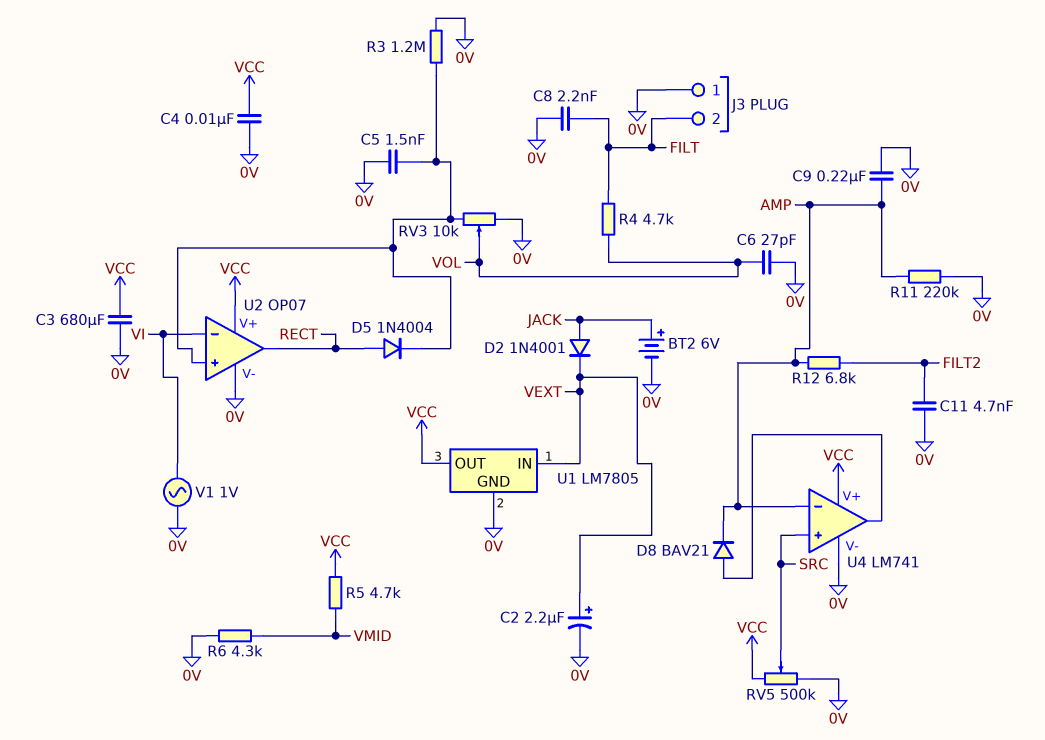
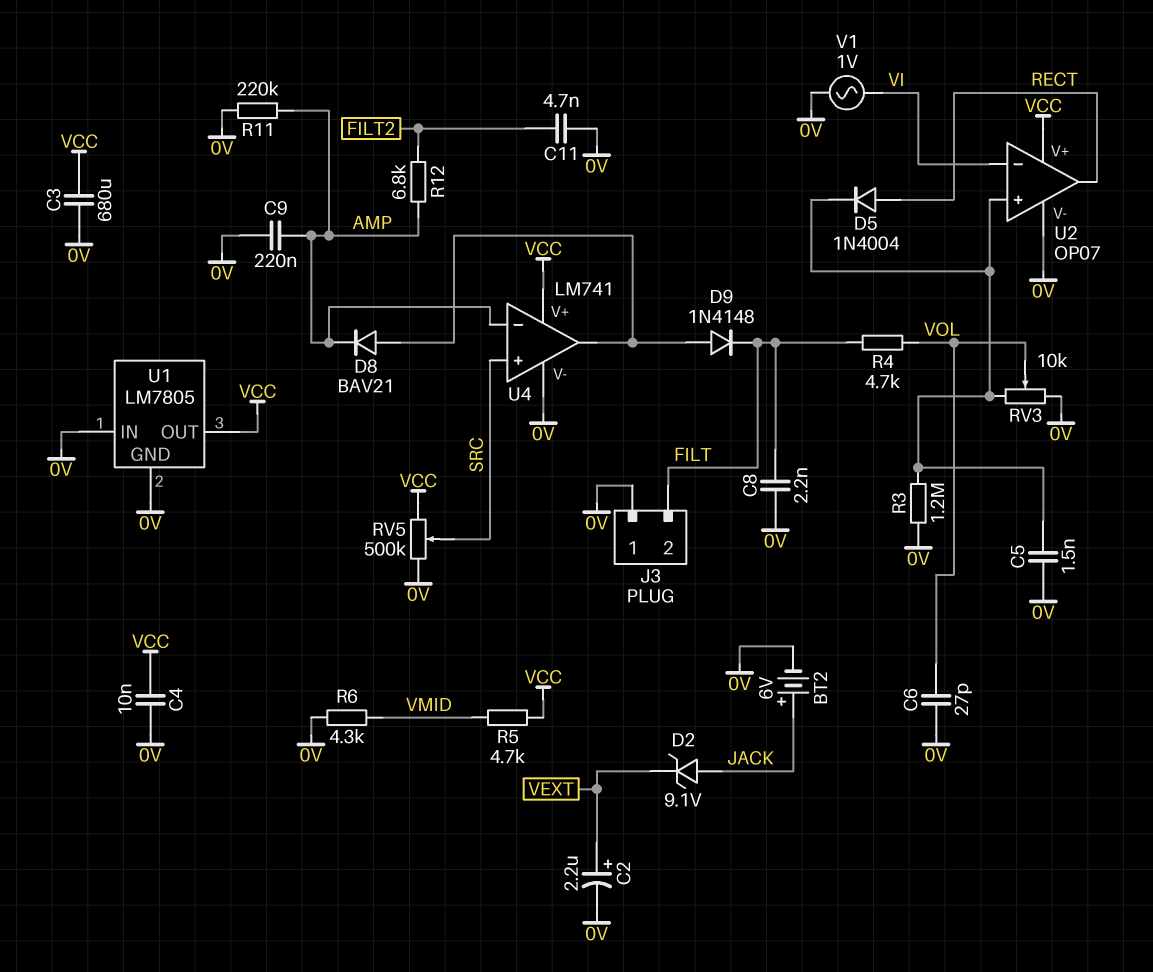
D2: diode 1N4001 (A JACK, K VEXT) -> zener 9.1V (A JACK, K VEXT)
D9: none -> diode 1N4148 (A U4/out, K FILT)
U1 pin IN: VEXT -> 0V

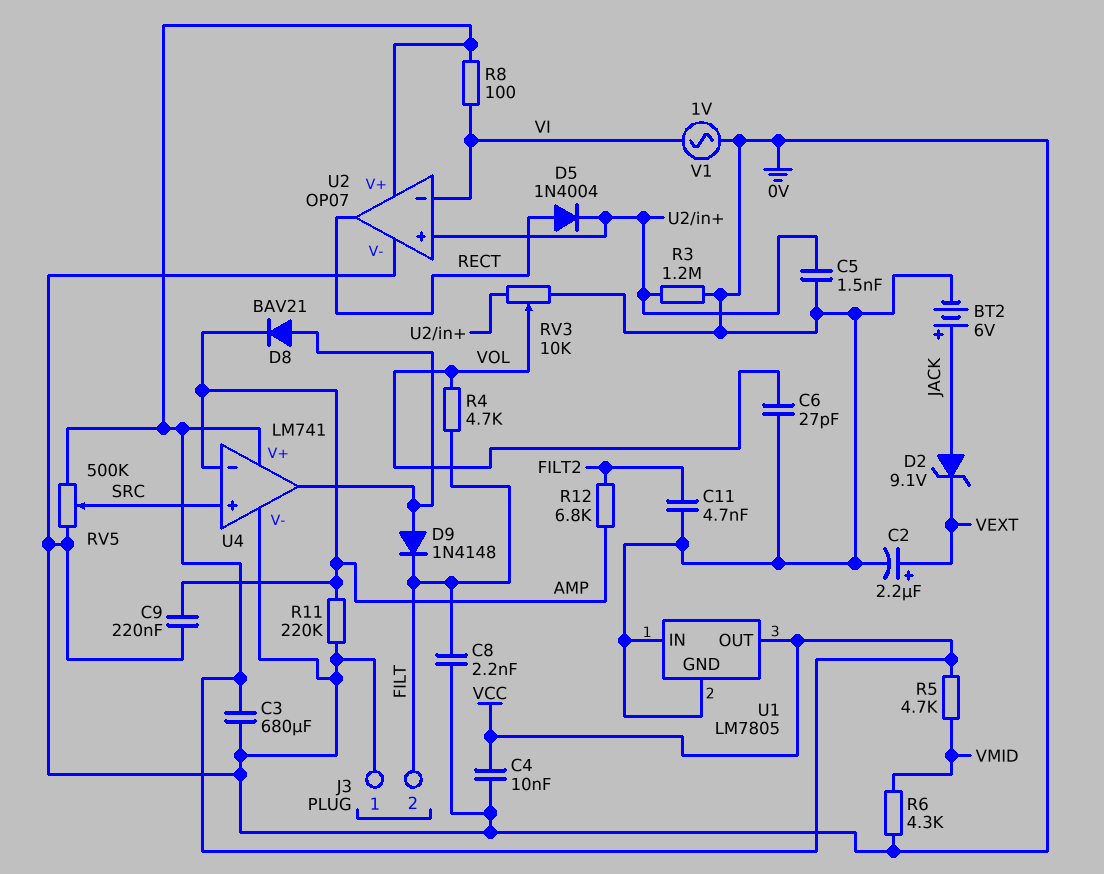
R8: none -> 100 (VCC, VI)

